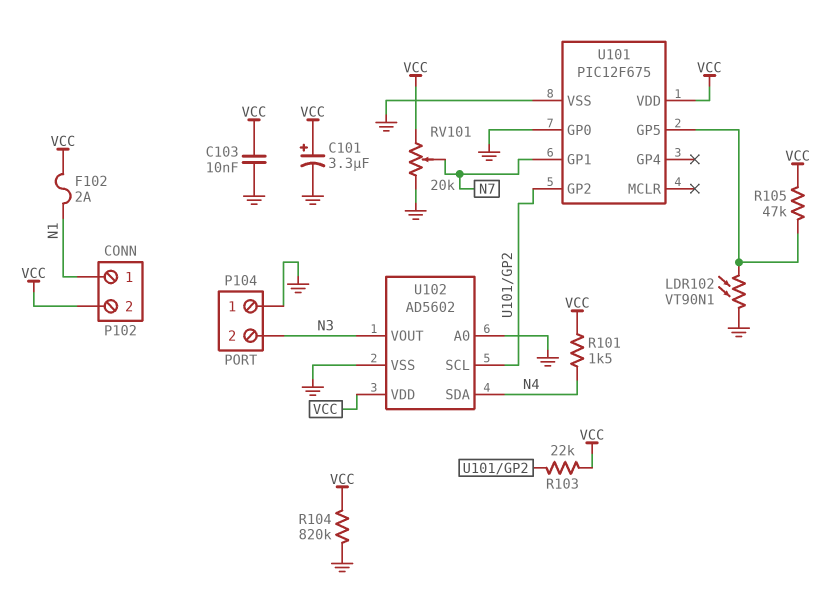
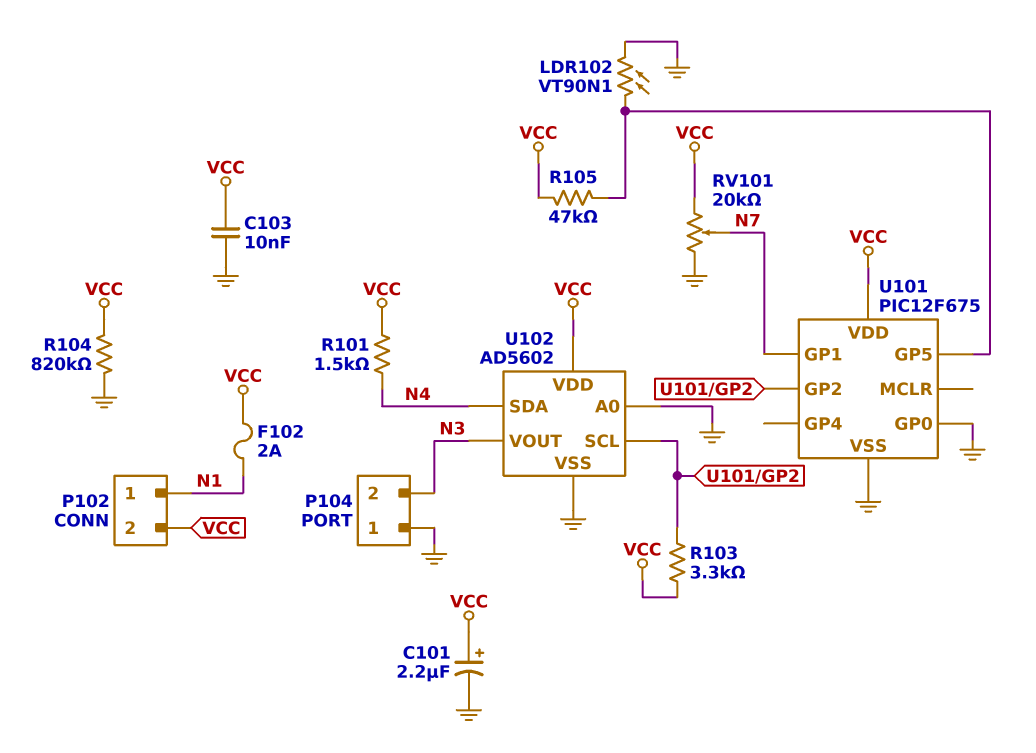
C101: 3.3uF (plus VCC, minus GND) -> 2.2uF (plus VCC, minus GND)
R103: 22k (U101/GP2, VCC) -> 3.3k (U101/GP2, VCC)

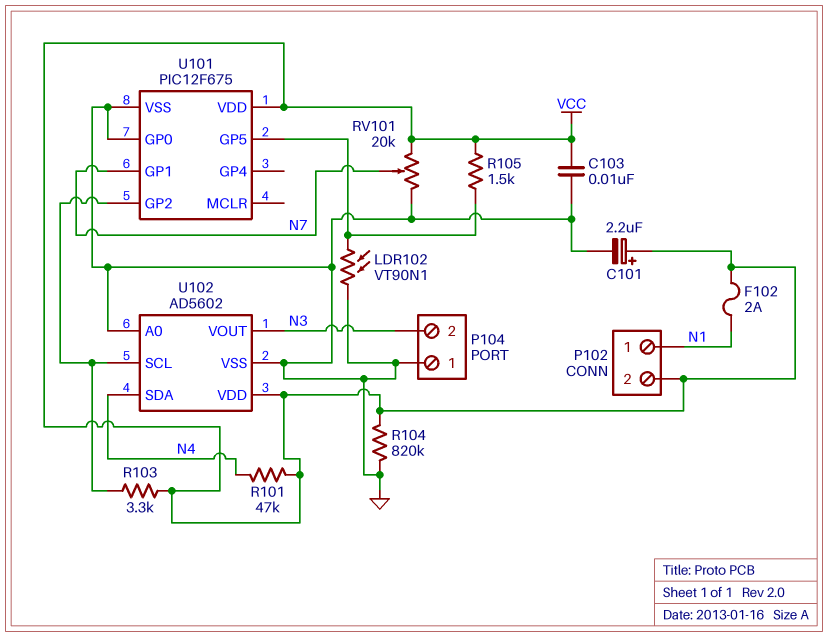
R101: 1.5k (N4, VCC) -> 47k (N4, VCC)
R105: 47k (U101/GP5, VCC) -> 1.5k (U101/GP5, VCC)

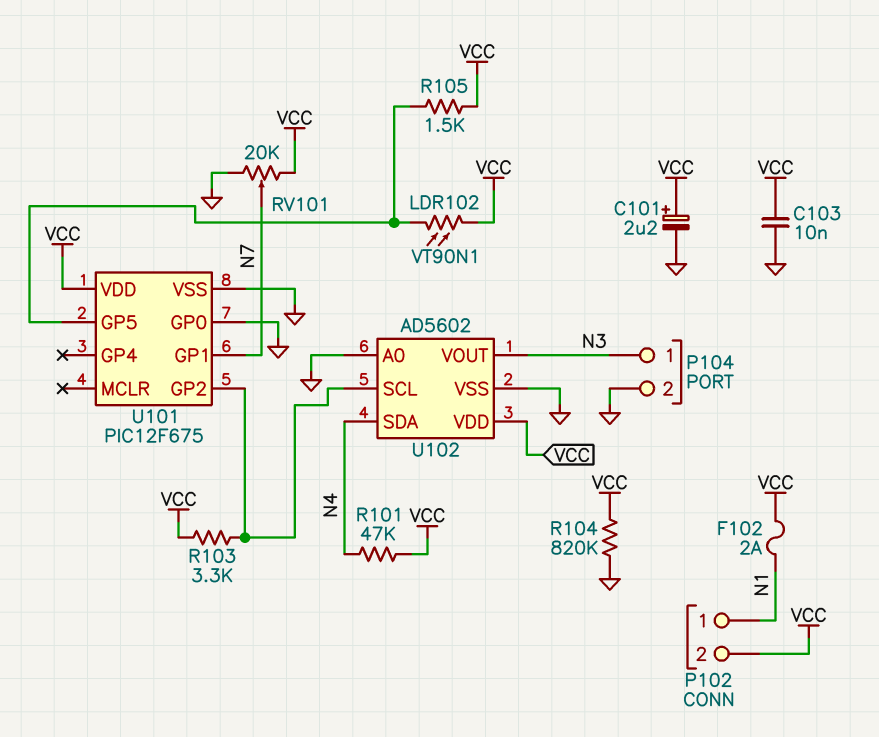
LDR102: VT90N1 (GND, U101/GP5) -> VT90N1 (U101/GP5, VCC)
P104 pin 1: GND -> N3
P104 pin 2: N3 -> GND

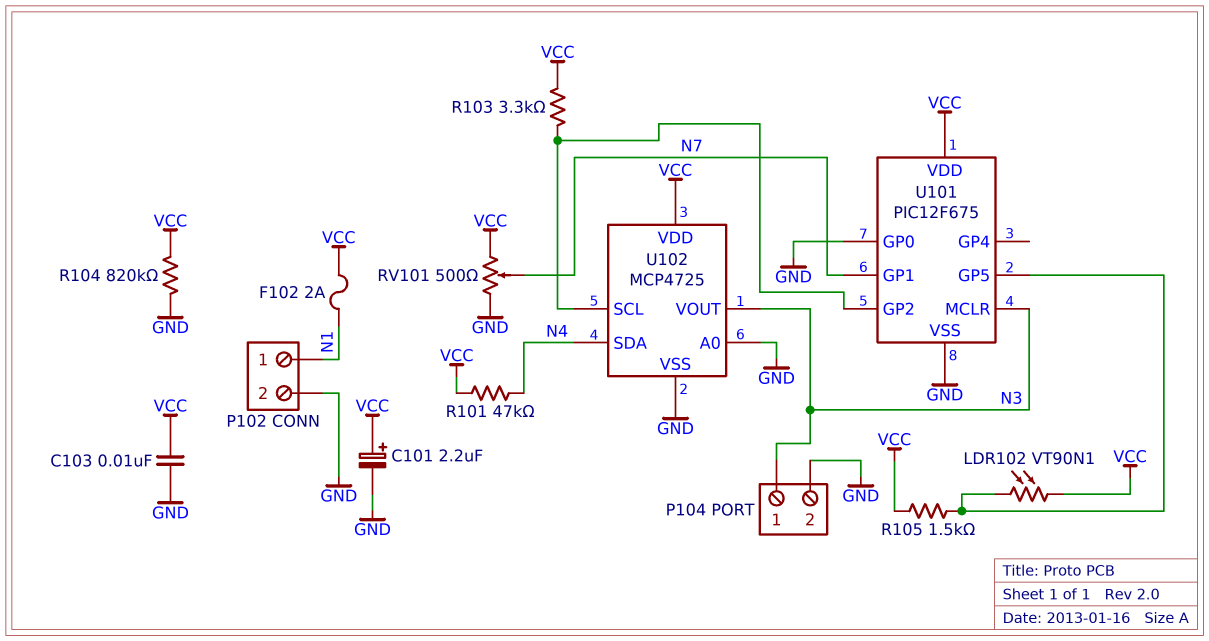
P102 pin 2: VCC -> GND
RV101: 20k (GND, VCC, wiper N7) -> 500 (GND, VCC, wiper N7)
U101 pin MCLR: none -> N3
U102: AD5602 -> MCP4725

